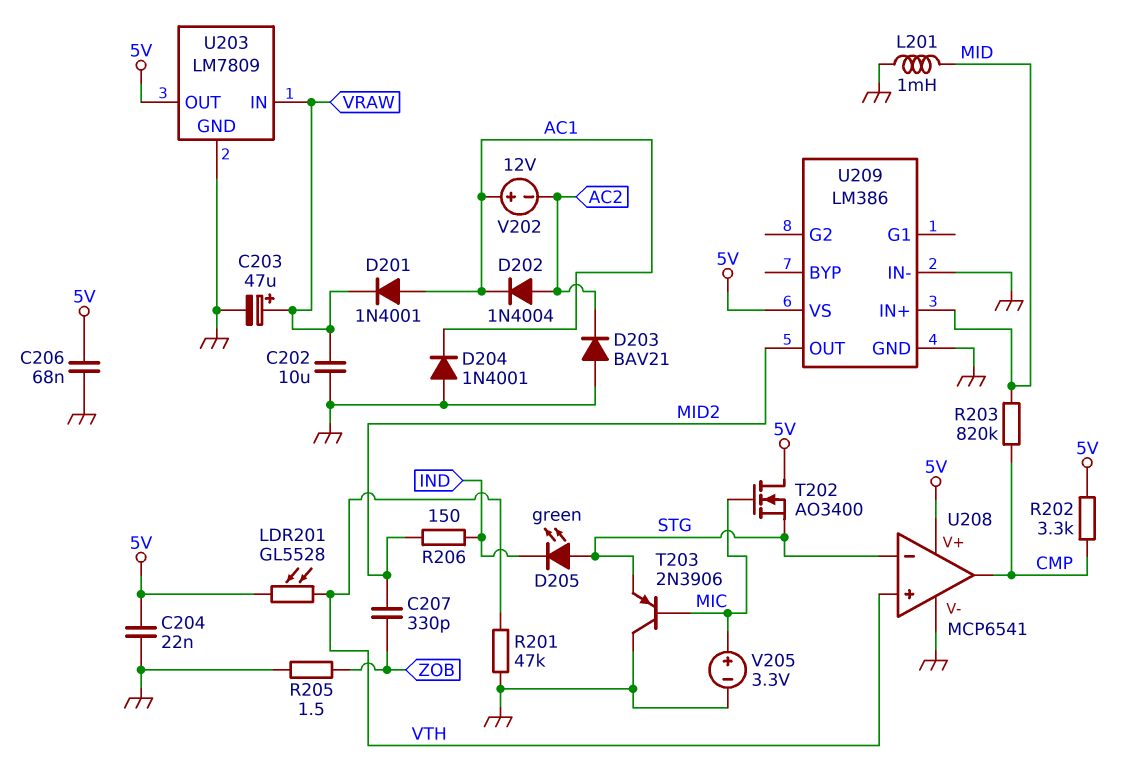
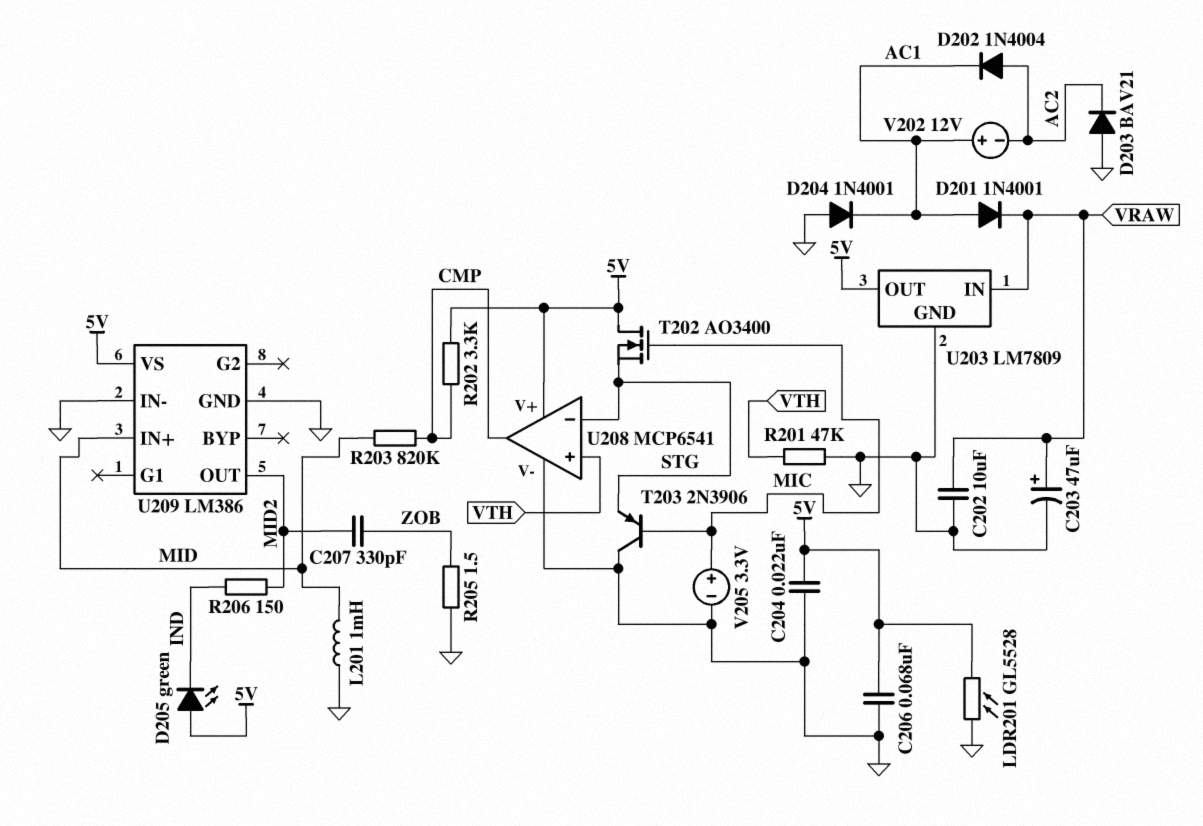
D205: LED green (A STG, K IND) -> LED green (A 5V, K IND)
LDR201: GL5528 (5V, VTH) -> GL5528 (5V, GND)

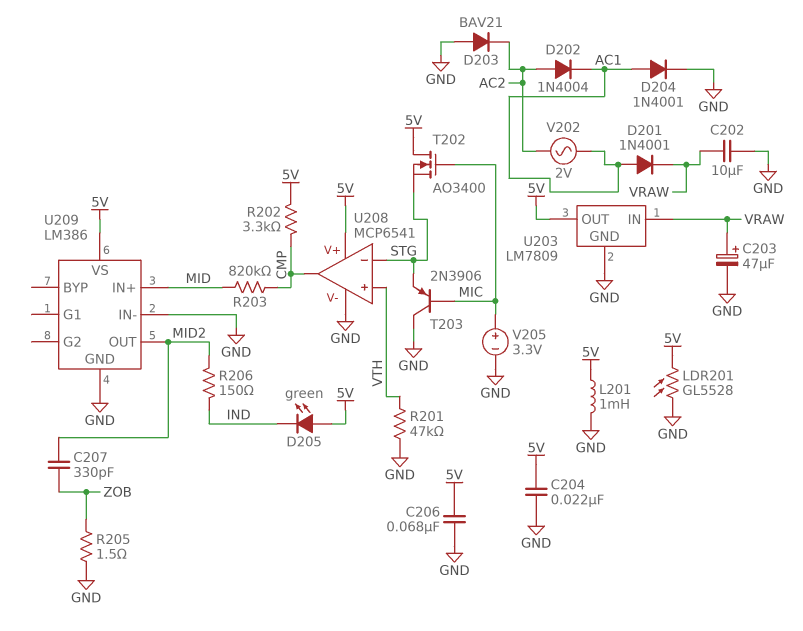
D204: diode 1N4001 (A GND, K AC1) -> diode 1N4001 (A AC1, K GND)
L201: 1mH (GND, MID) -> 1mH (5V, GND)
V202: 12V (plus AC1, minus AC2) -> AC 2V (AC1, AC2)

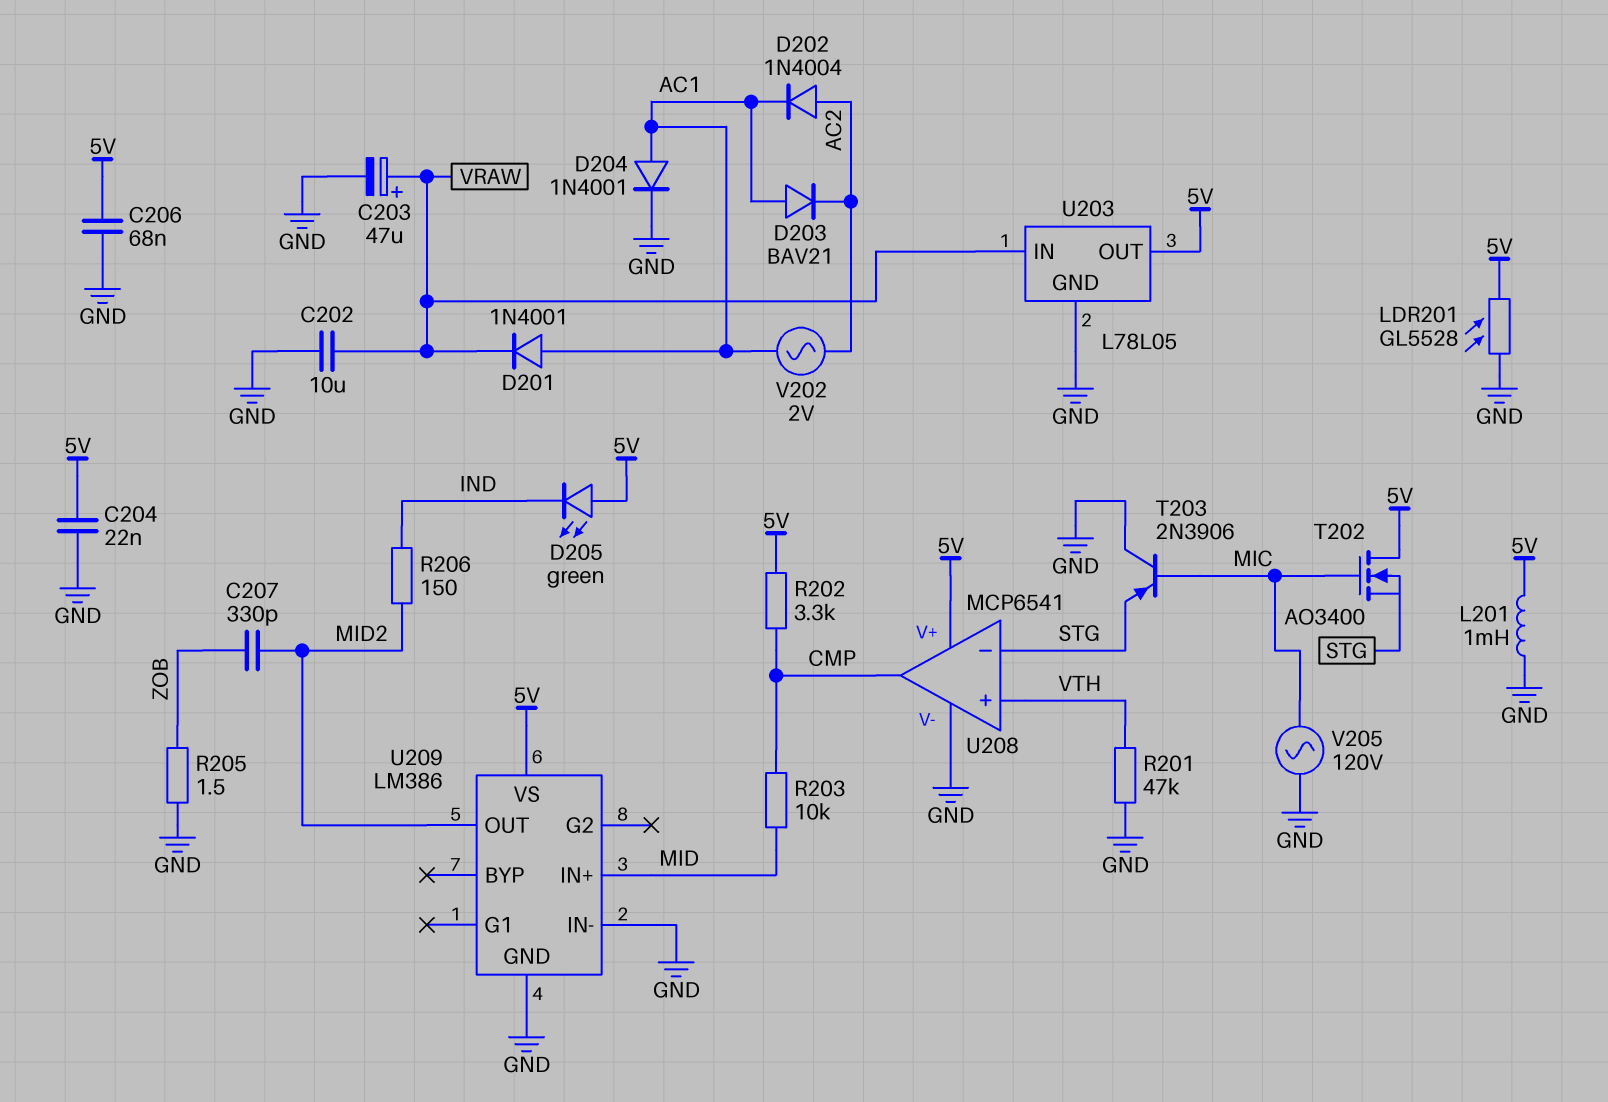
D203: diode BAV21 (A GND, K AC2) -> diode BAV21 (A AC1, K AC2)
R203: 820k (CMP, MID) -> 10k (CMP, MID)
U203: LM7809 -> L78L05
V205: 3.3V (plus MIC, minus GND) -> AC 120V (GND, MIC)

